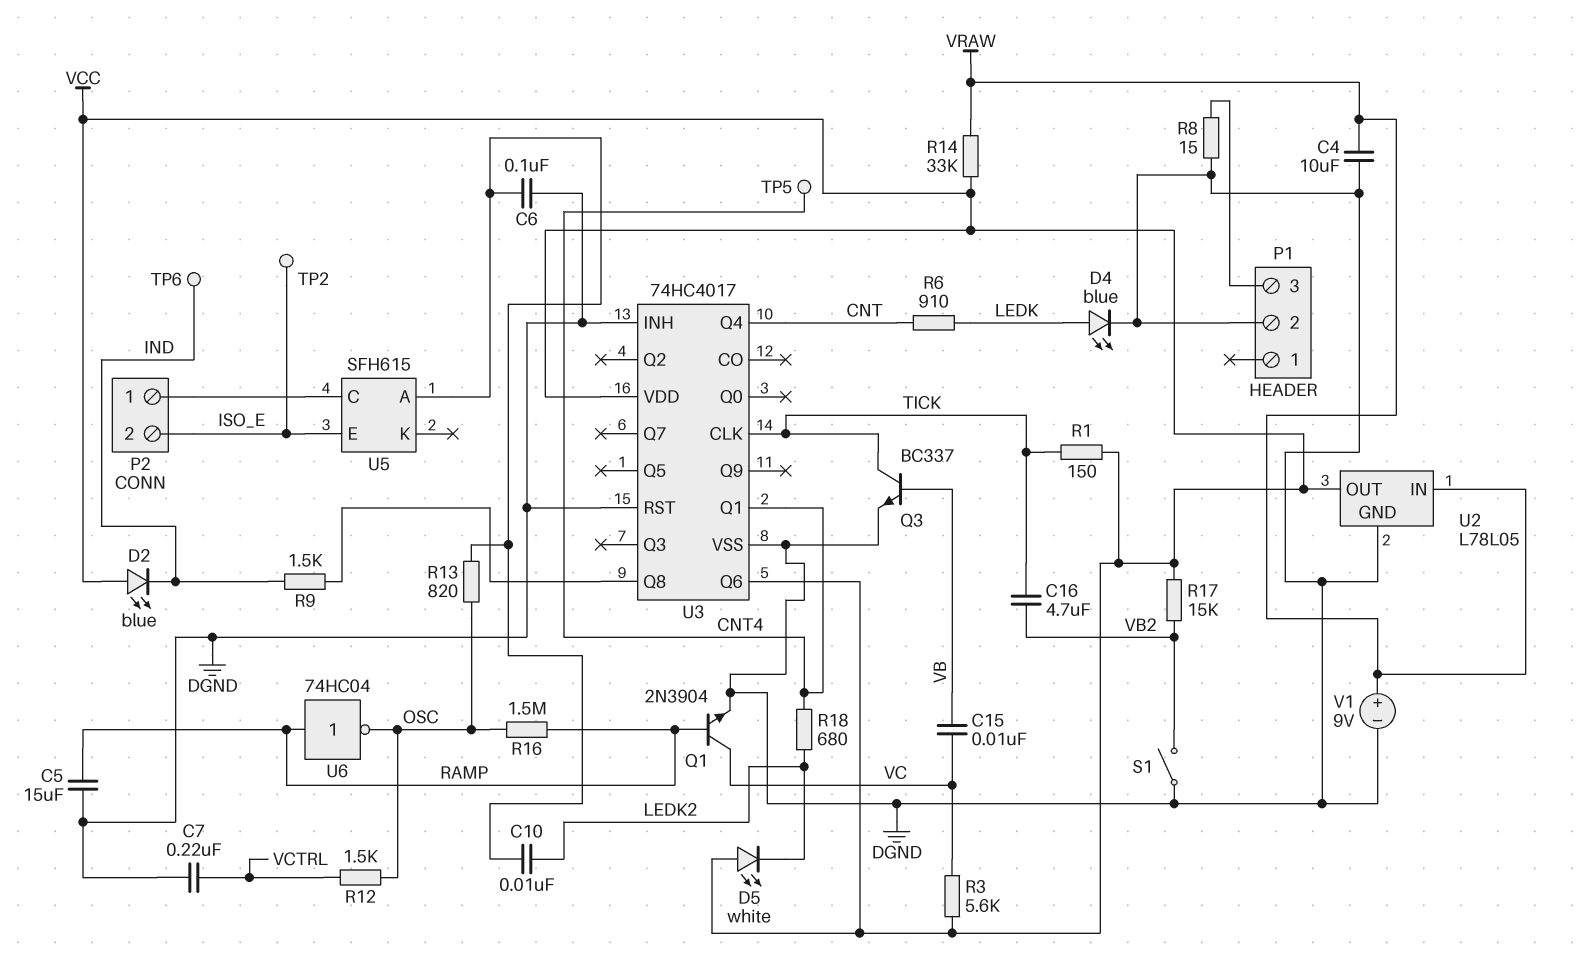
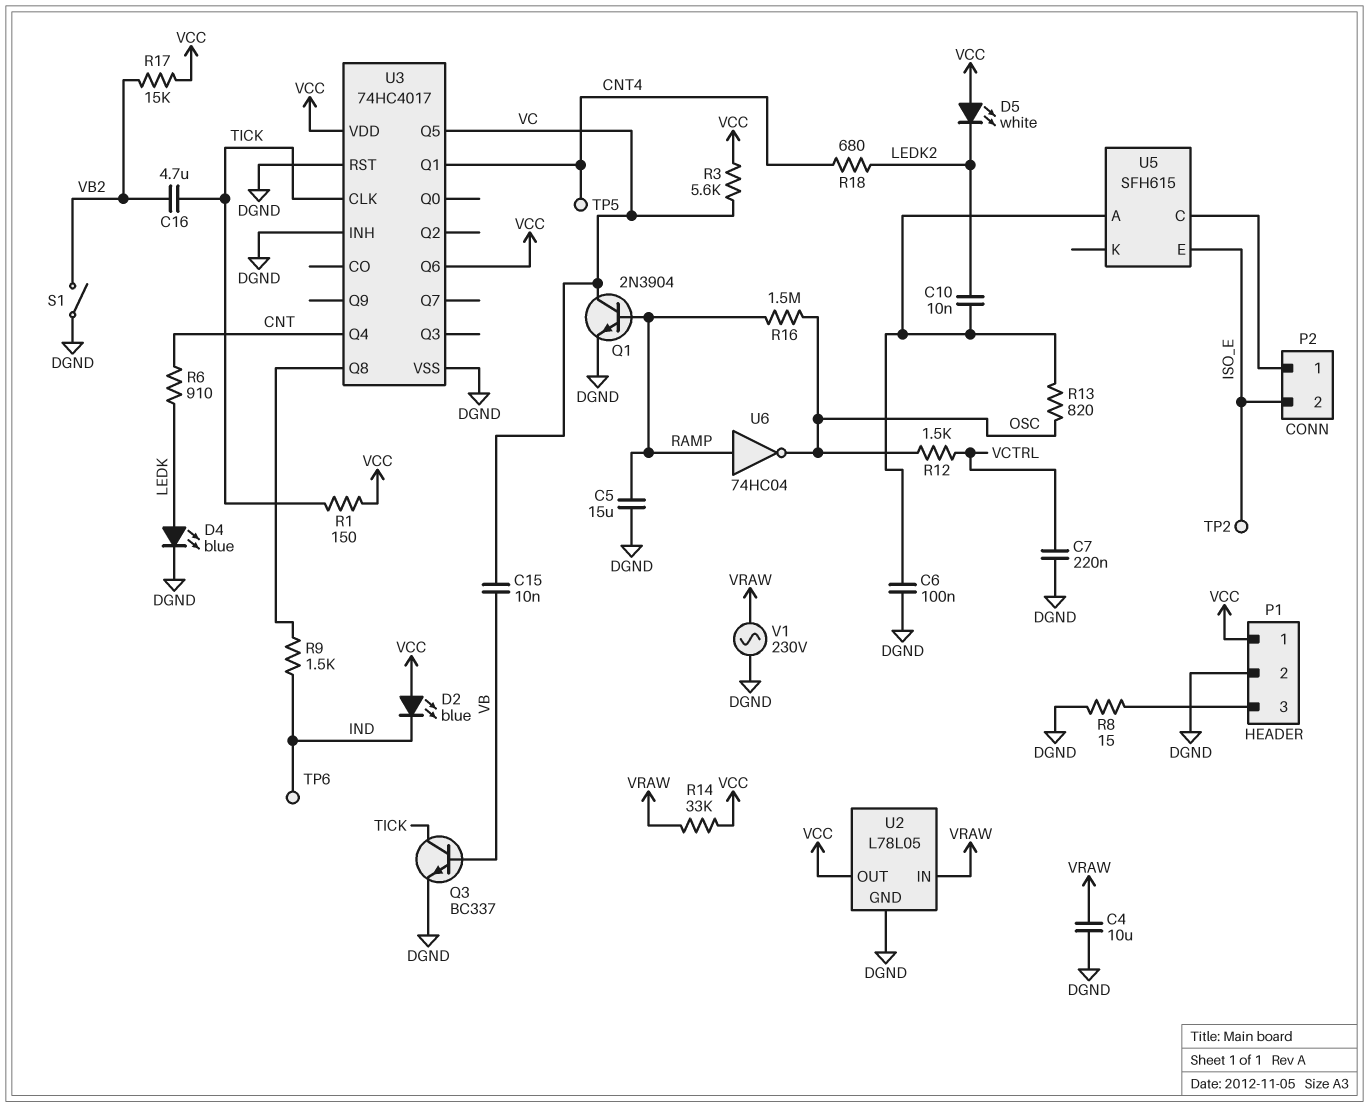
P1 pin 1: none -> VCC
U3 pin Q5: none -> VC
V1: 9V (plus VRAW, minus DGND) -> AC 230V (DGND, VRAW)

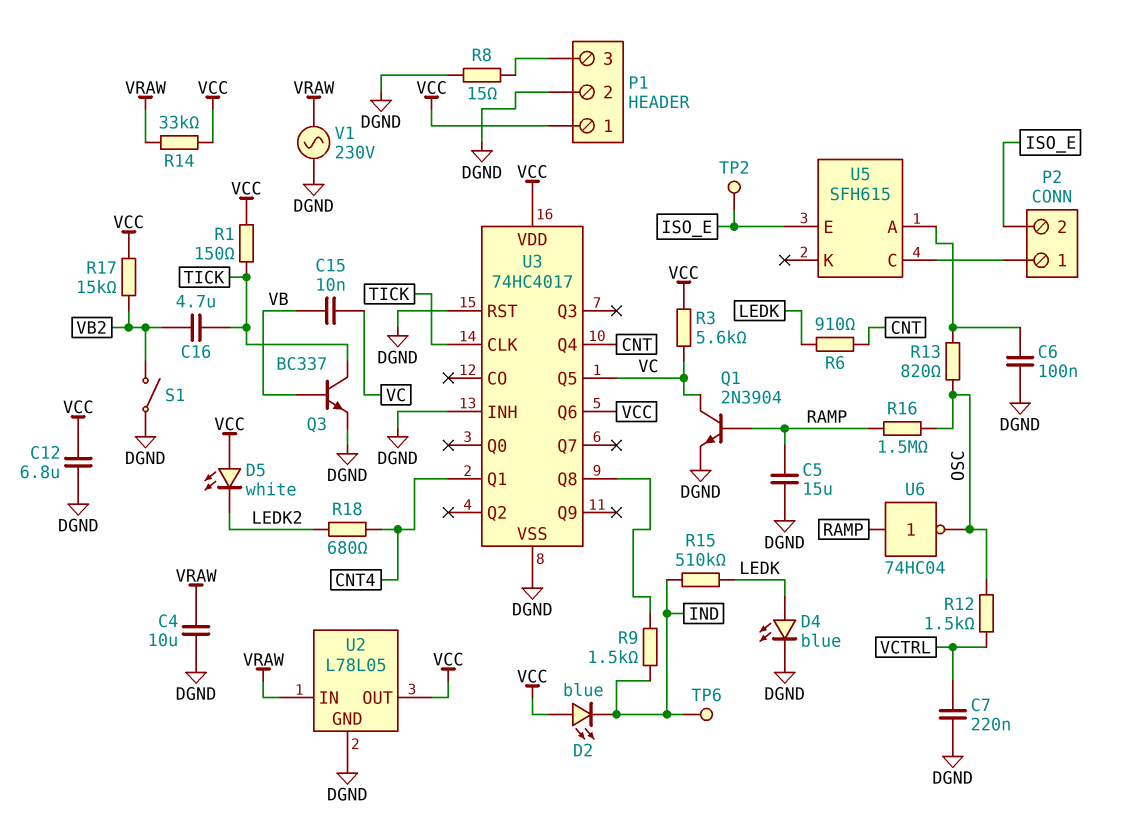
C10: 10nF (LEDK2, U5/A) -> none
C12: none -> 6.8uF (DGND, VCC)
R15: none -> 510k (IND, LEDK)
TP5: test point (CNT4) -> none

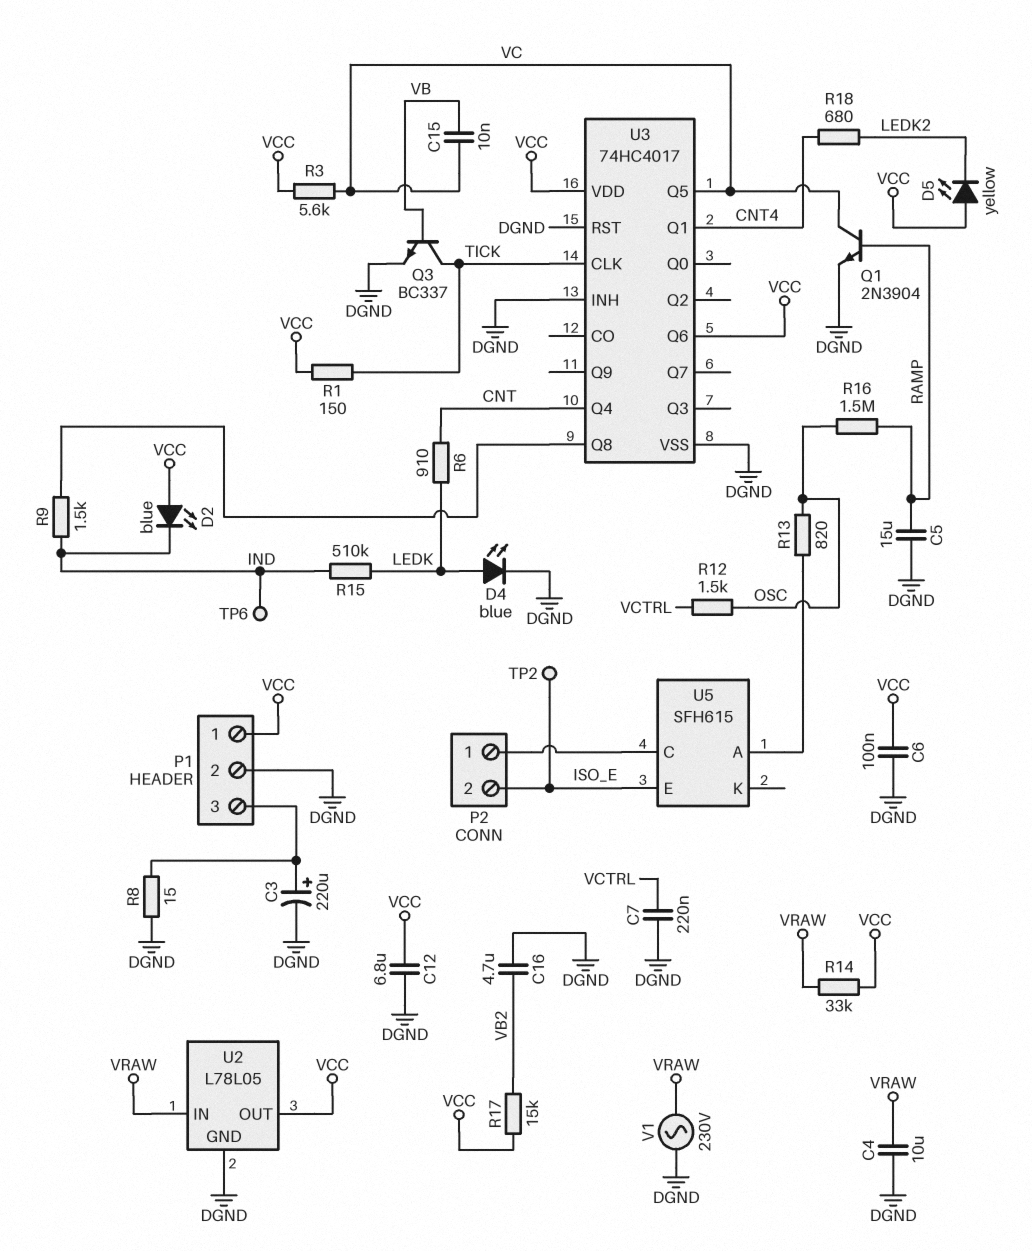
C3: none -> 220uF (plus P1/3, minus DGND)
C6: 100nF (DGND, U5/A) -> 100nF (DGND, VCC)
C16: 4.7uF (TICK, VB2) -> 4.7uF (DGND, VB2)
D5: LED white (A VCC, K LEDK2) -> LED yellow (A VCC, K LEDK2)
S1: switch (DGND, VB2) -> none
U6: NOT 74HC04 (in RAMP, out OSC) -> none

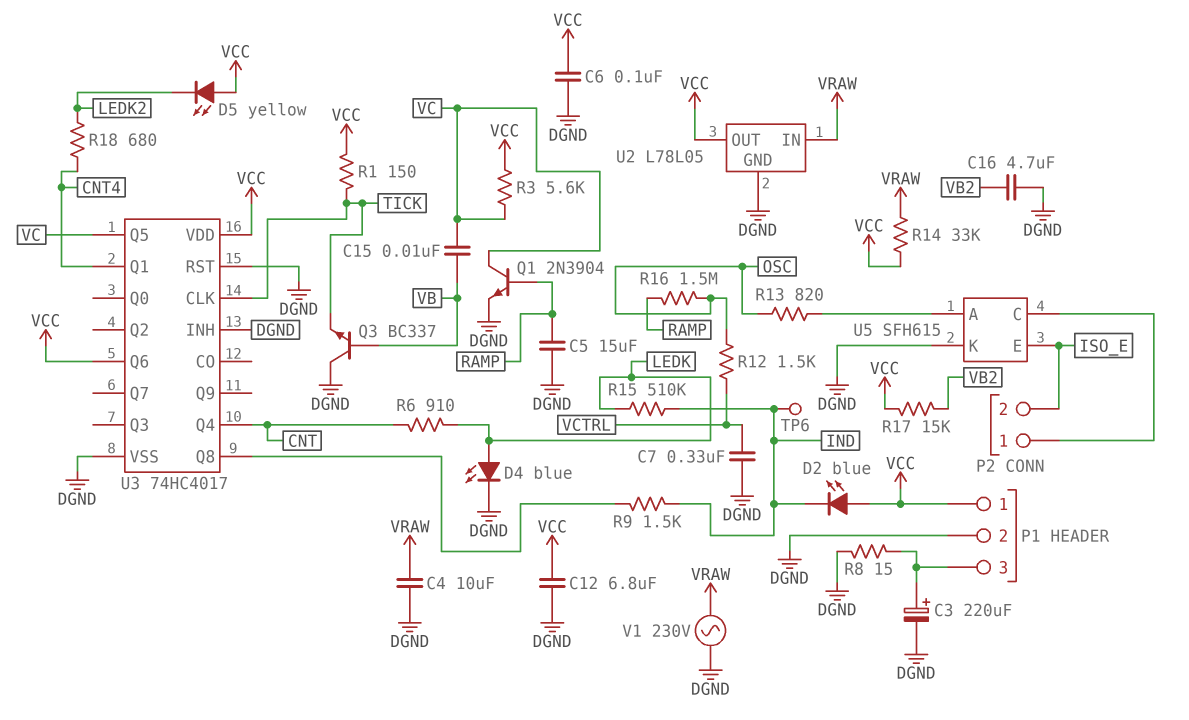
C7: 220nF (DGND, VCTRL) -> 330nF (DGND, VCTRL)
Q3: NPN BC337 (B VB, C TICK, E DGND) -> NPN BC337 (B VB, C DGND, E TICK)
TP2: test point (ISO_E) -> none
U5 pin K: none -> DGND

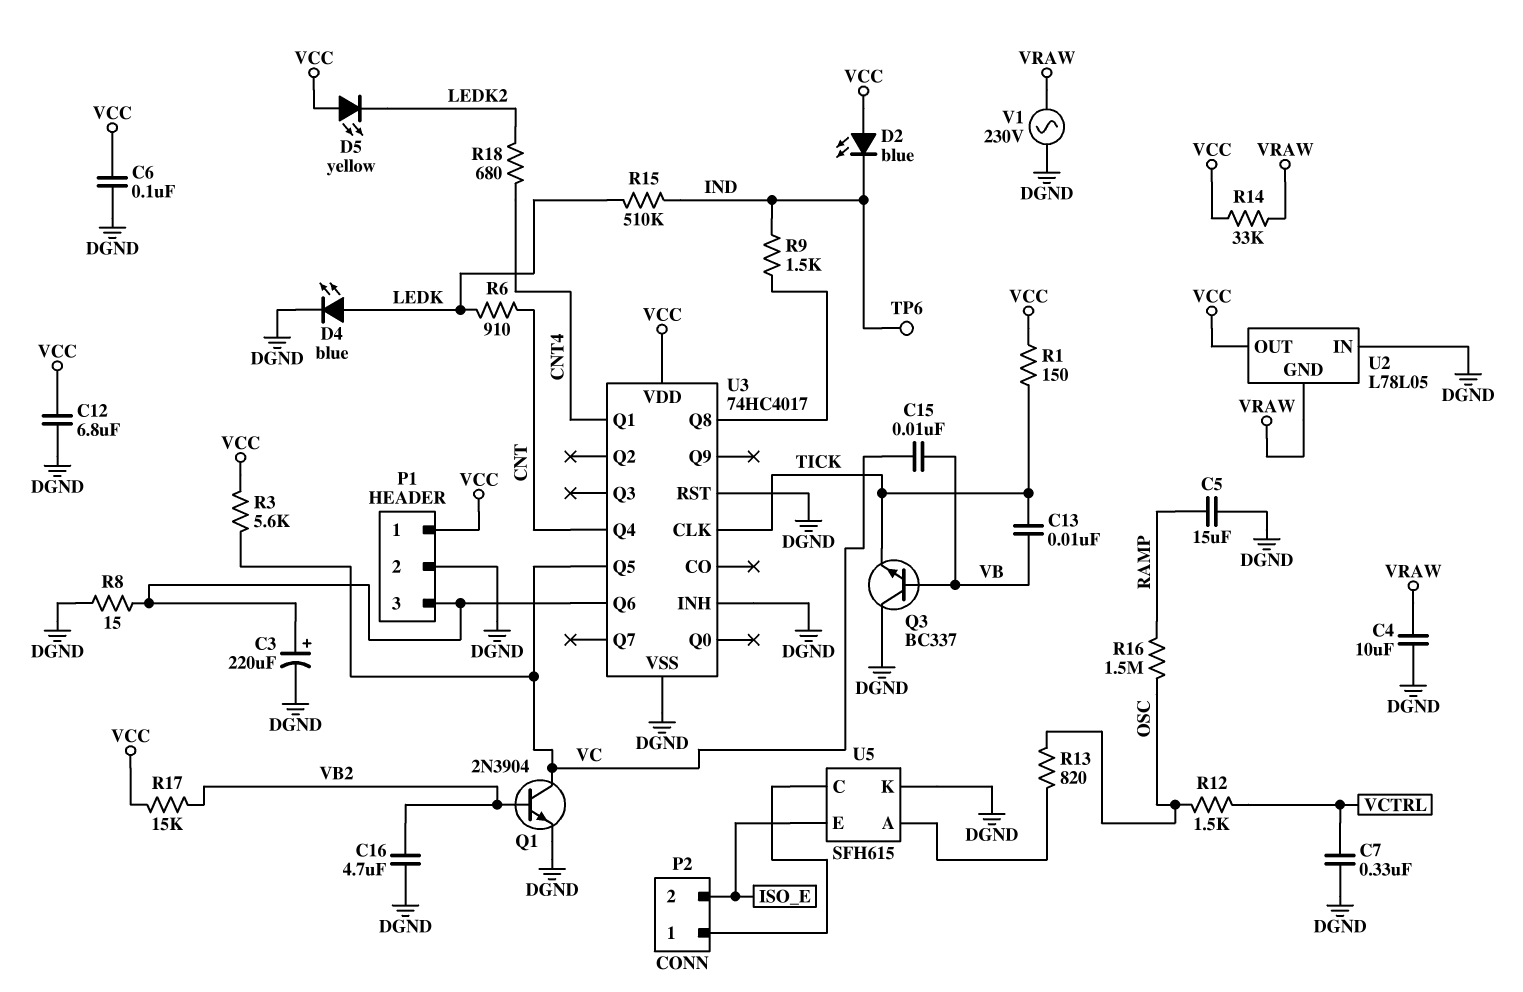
C13: none -> 10nF (TICK, VB)
Q1: NPN 2N3904 (B RAMP, C VC, E DGND) -> NPN 2N3904 (B VB2, C VC, E DGND)
U2 pin GND: DGND -> VRAW
U2 pin IN: VRAW -> DGND
U3 pin Q6: VCC -> P1/3

